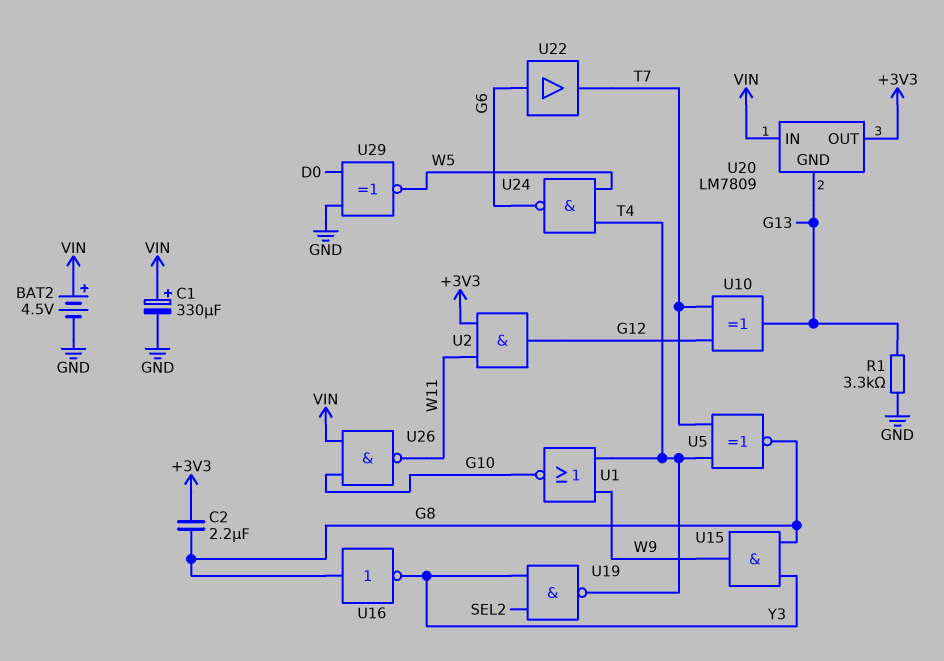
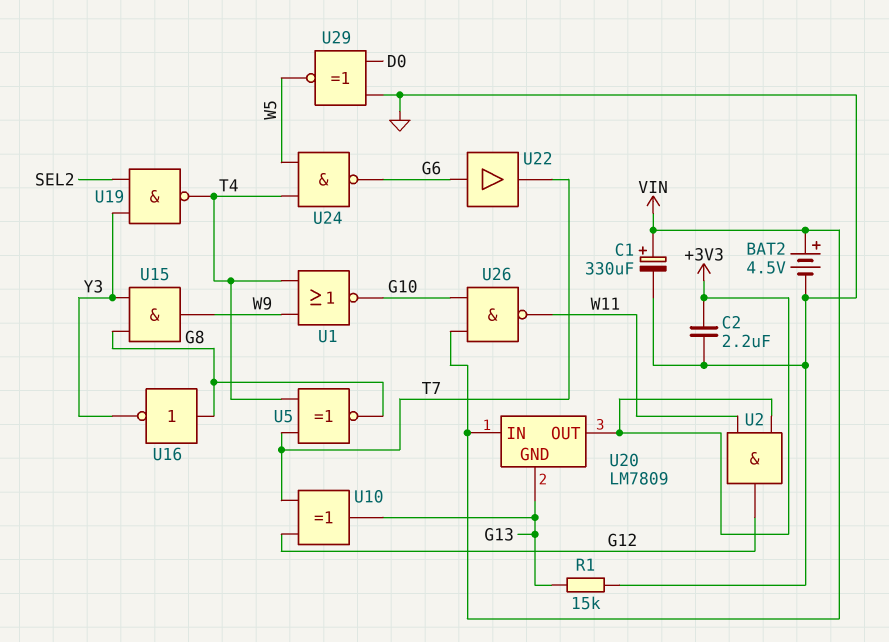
C2: 2.2uF (+3V3, G8) -> 2.2uF (+3V3, GND)
R1: 3.3k (G13, GND) -> 15k (G13, GND)

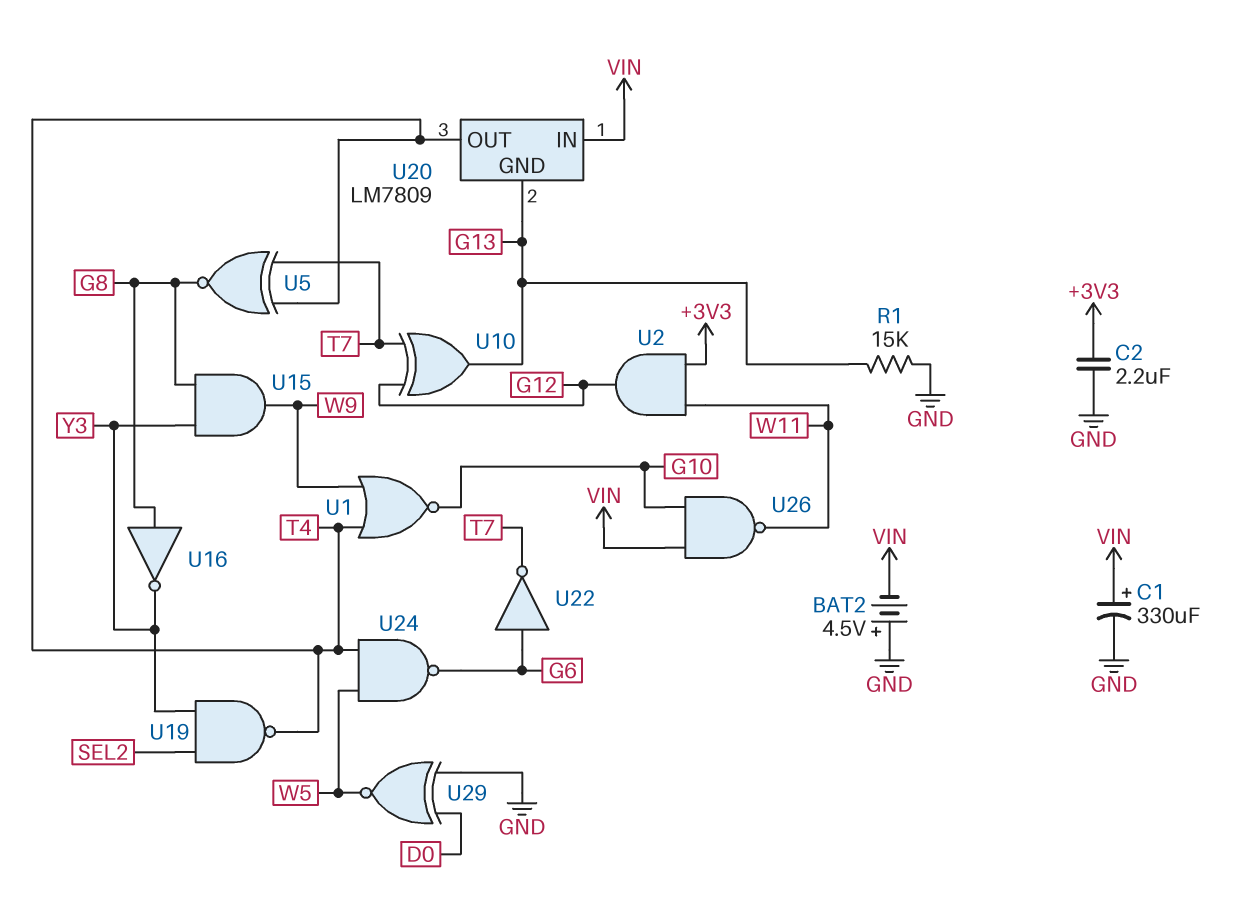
BAT2: 4.5V (plus VIN, minus GND) -> 4.5V (plus GND, minus VIN)
U20 pin OUT: +3V3 -> T4
U22: buffer (in G6, out T7) -> NOT (in G6, out T7)

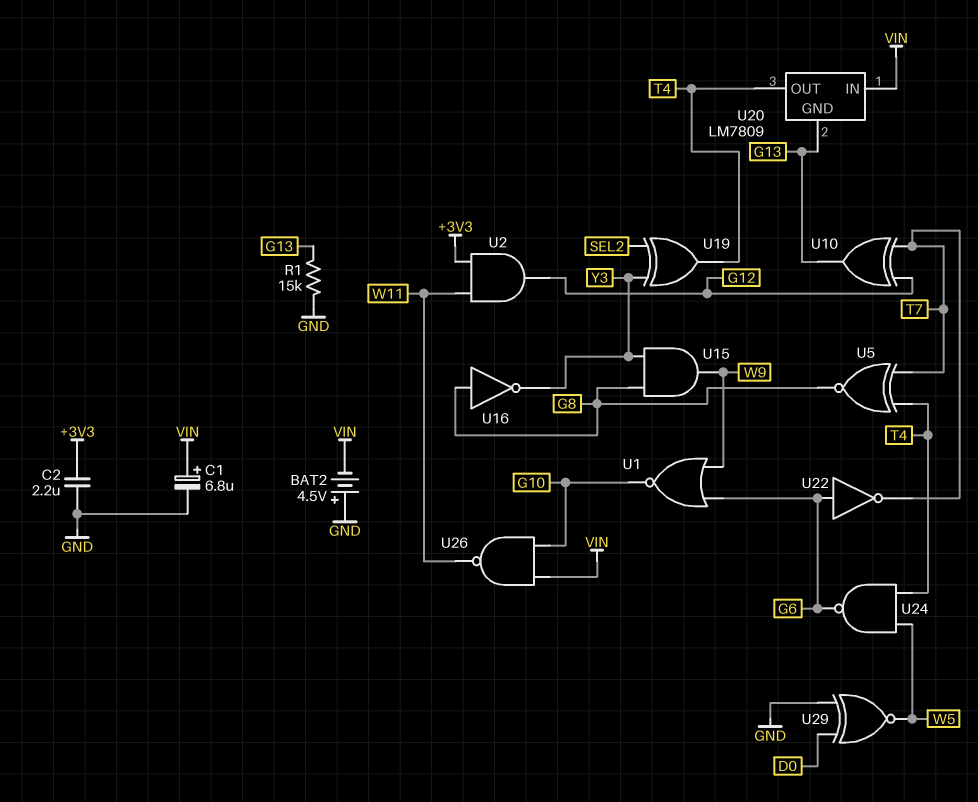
C1: 330uF (plus VIN, minus GND) -> 6.8uF (plus VIN, minus GND)
U1: NOR (in T4, in W9, out G10) -> NOR (in G6, in W9, out G10)
U19: NAND (in SEL2, in Y3, out T4) -> XOR (in SEL2, in Y3, out T4)

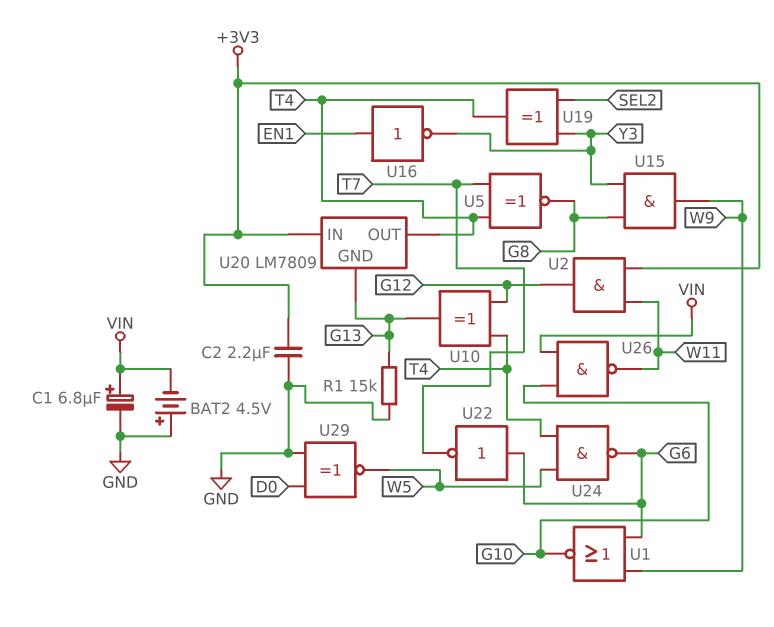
U10: XOR (in G12, in T7, out G13) -> XOR (in G12, in T4, out G13)
U16: NOT (in G8, out Y3) -> NOT (in EN1, out Y3)
U20 pin IN: VIN -> +3V3

